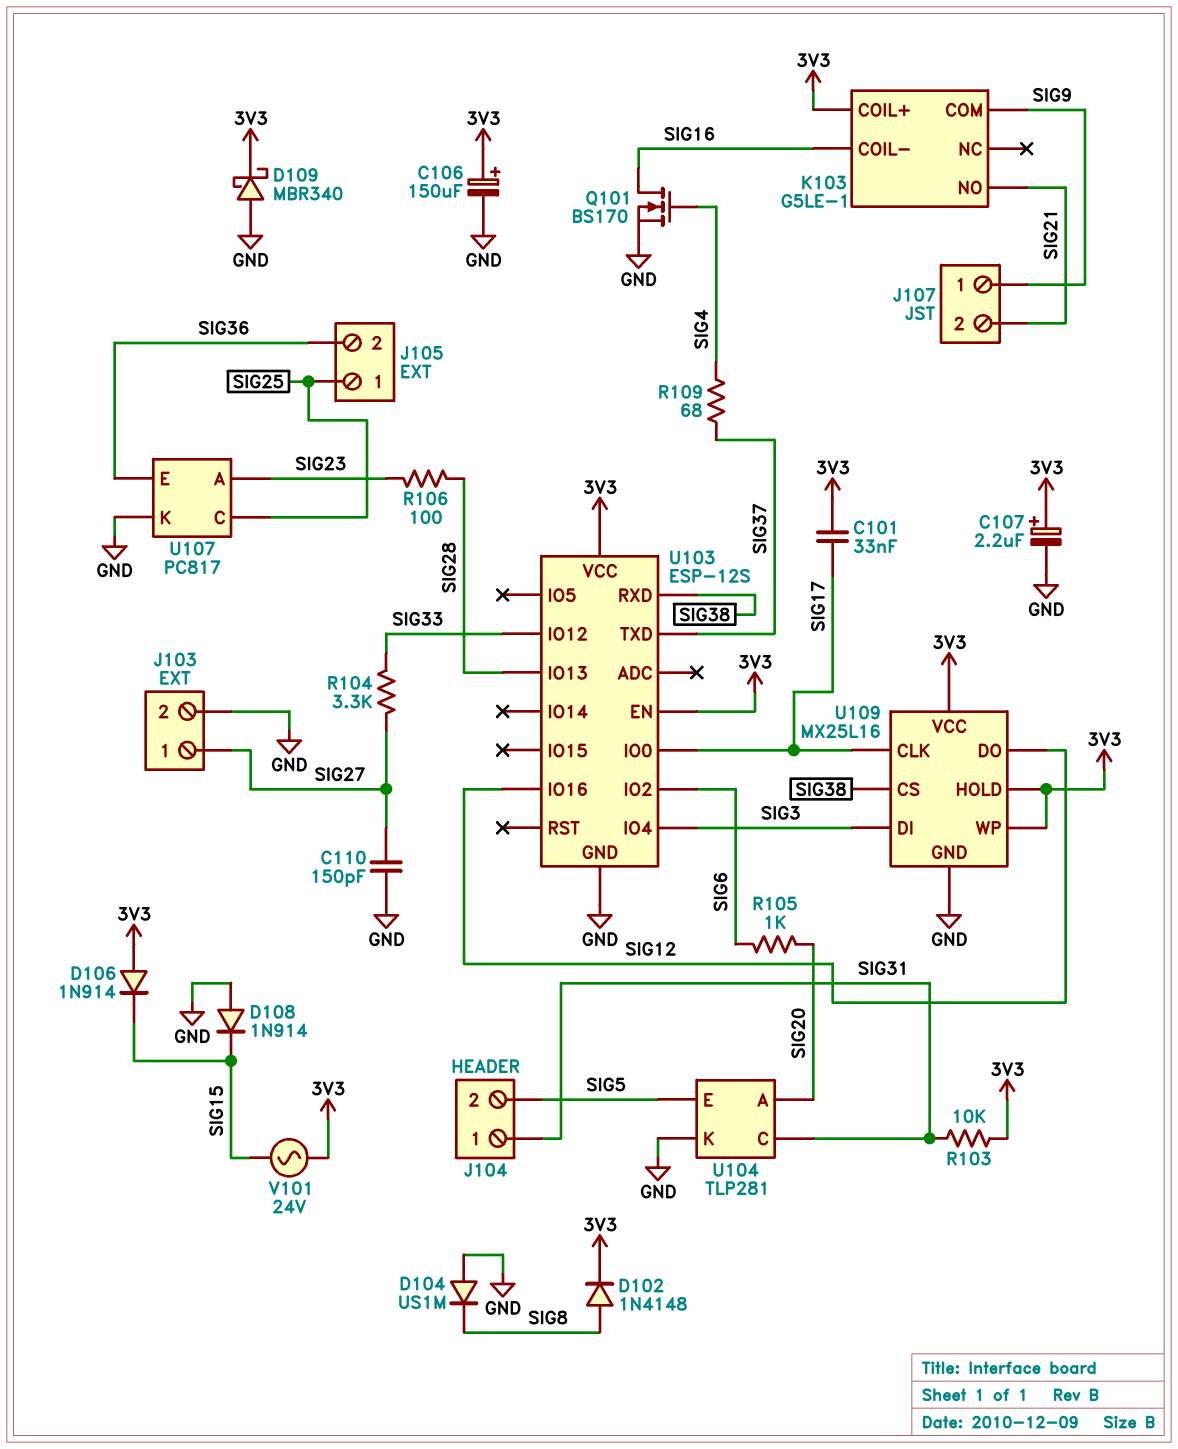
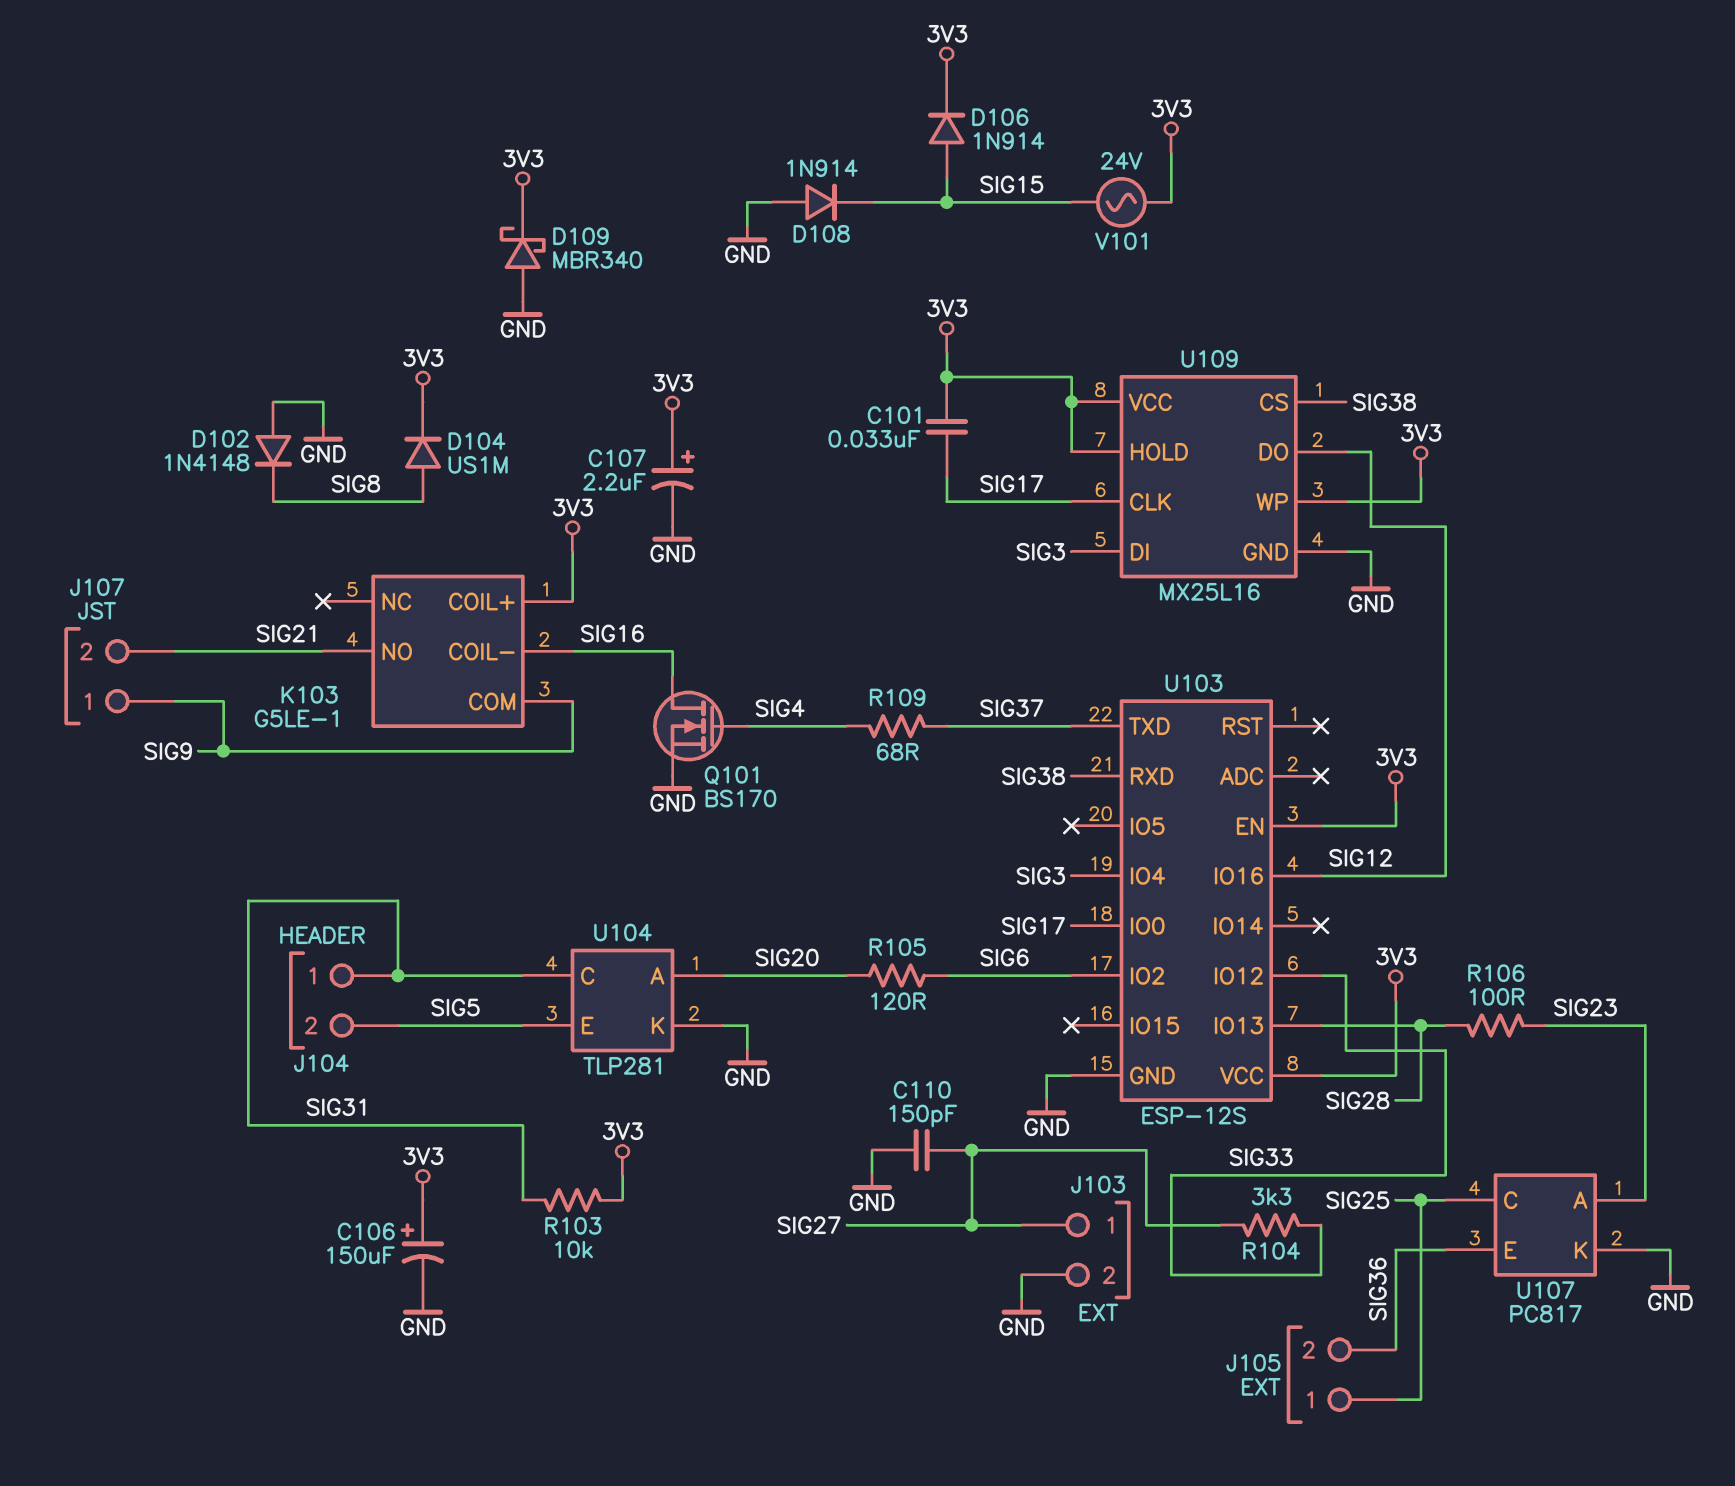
D102: diode 1N4148 (A SIG8, K 3V3) -> diode 1N4148 (A GND, K SIG8)
D104: diode US1M (A GND, K SIG8) -> diode US1M (A SIG8, K 3V3)
D106: diode 1N914 (A 3V3, K SIG15) -> diode 1N914 (A SIG15, K 3V3)
R105: 1k (SIG6, SIG20) -> 120 (SIG6, SIG20)

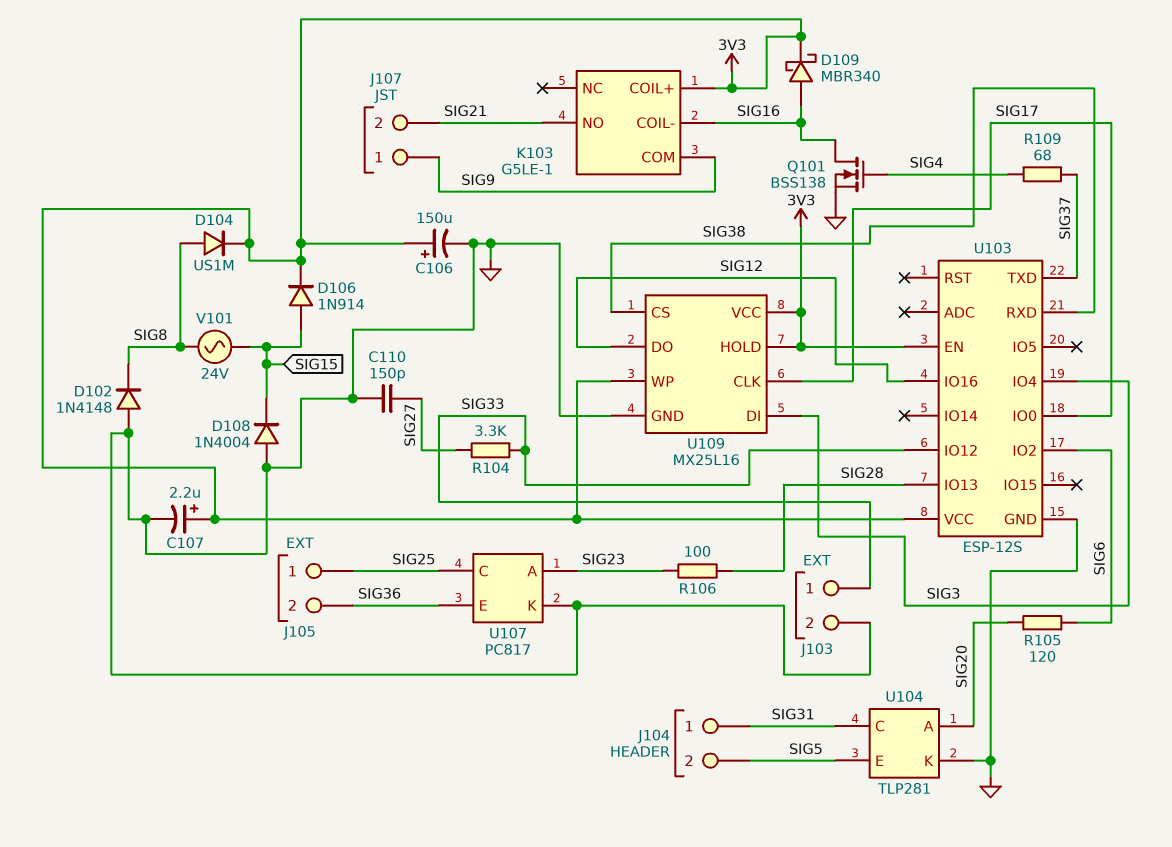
C101: 33nF (3V3, SIG17) -> none
D108: diode 1N914 (A GND, K SIG15) -> diode 1N4004 (A GND, K SIG15)
D109: schottky MBR340 (A GND, K 3V3) -> schottky MBR340 (A SIG16, K 3V3)
J103 pin 1: SIG27 -> SIG33
Q101: NMOS BS170 (G SIG4, D SIG16, S GND) -> NMOS BSS138 (G SIG4, D SIG16, S GND)
R103: 10k (3V3, SIG31) -> none
V101: AC 24V (3V3, SIG15) -> AC 24V (SIG8, SIG15)

